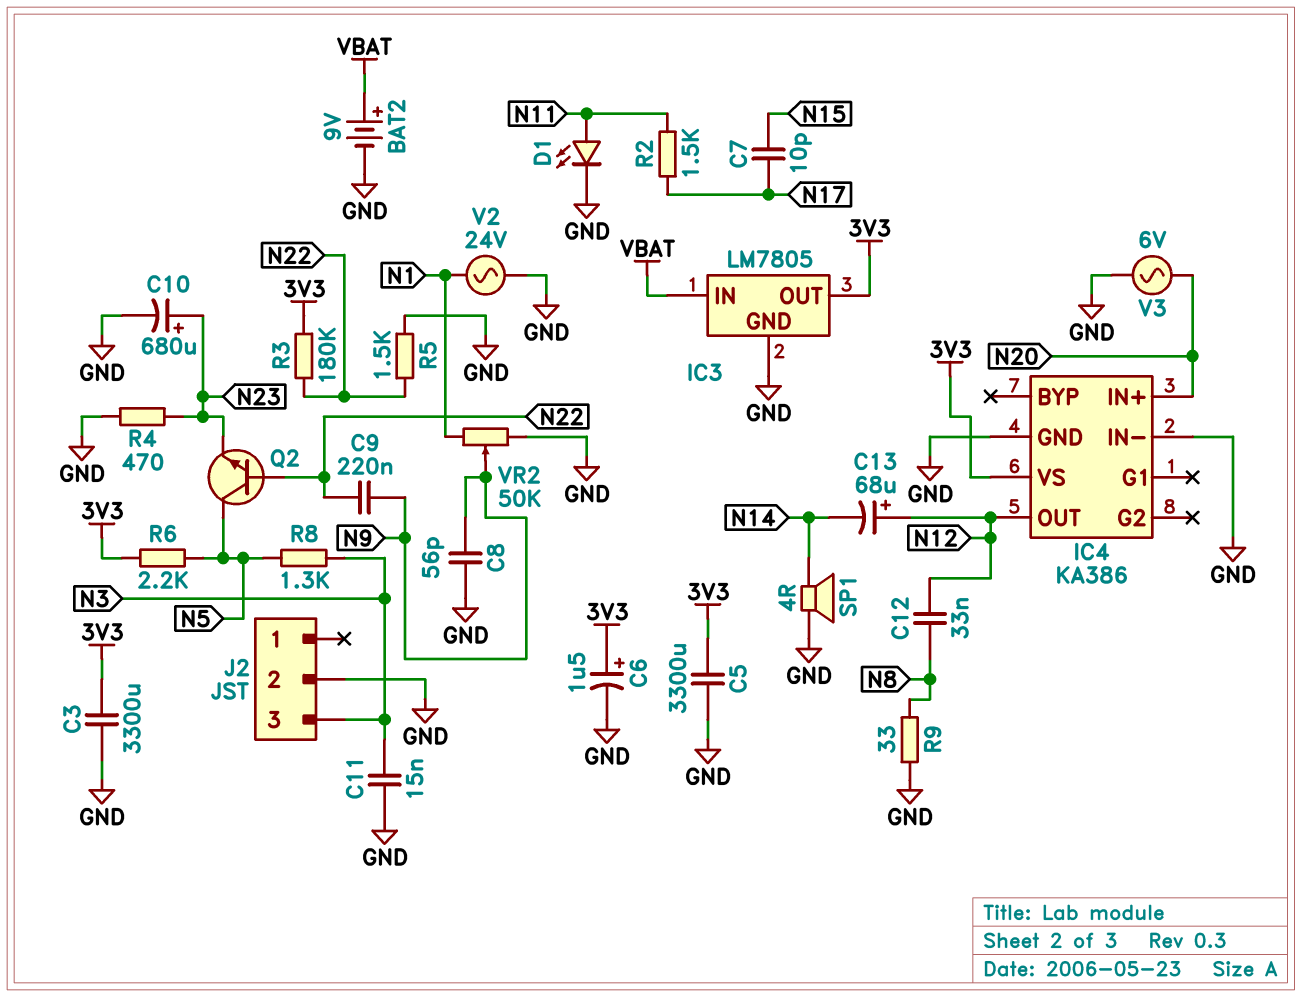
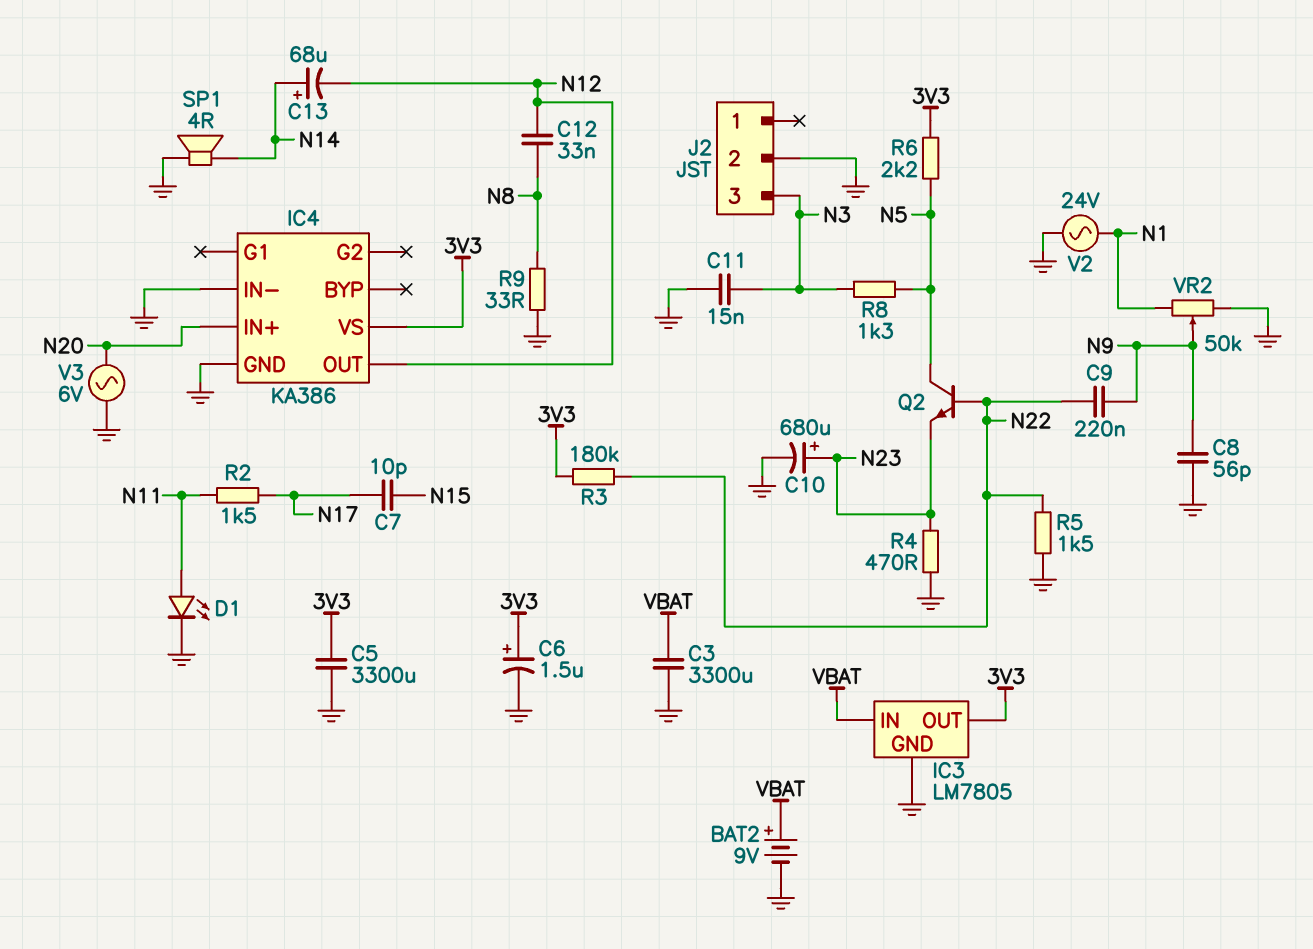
C3: 3300uF (3V3, GND) -> 3300uF (GND, VBAT)
C13: 68uF (plus N12, minus N14) -> 68uF (plus N14, minus N12)

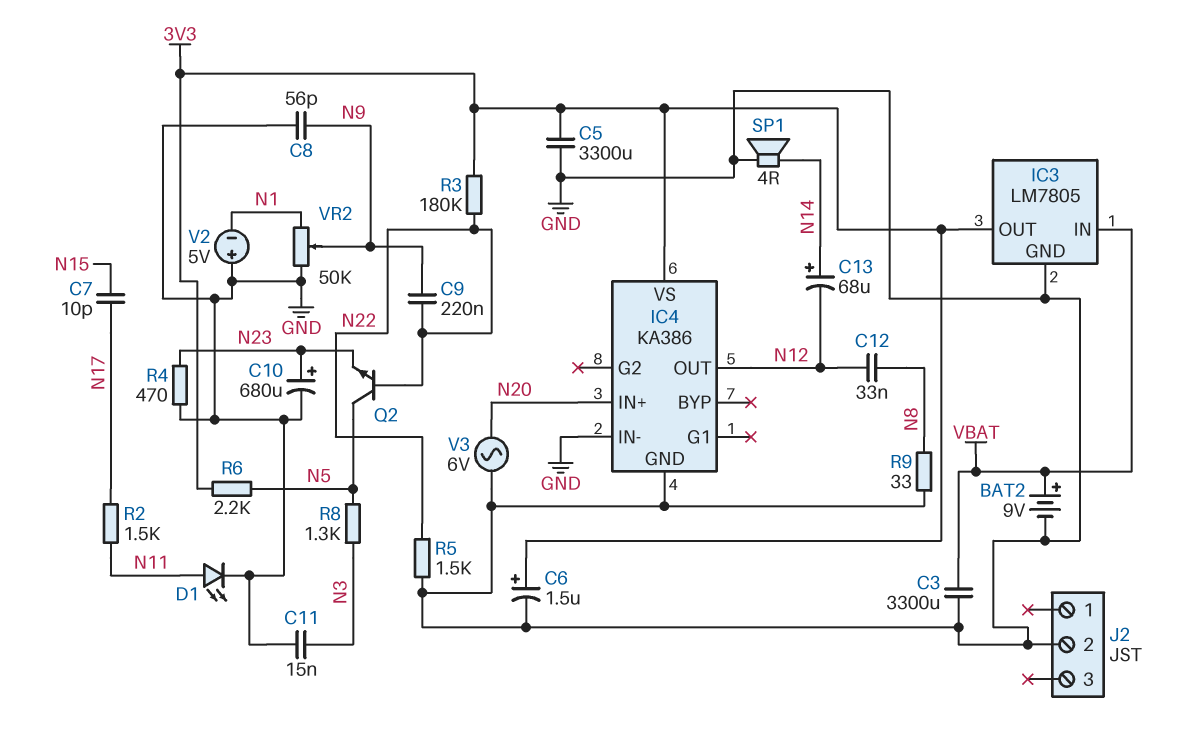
J2 pin 3: N3 -> none
V2: AC 24V (GND, N1) -> 5V (plus GND, minus N1)

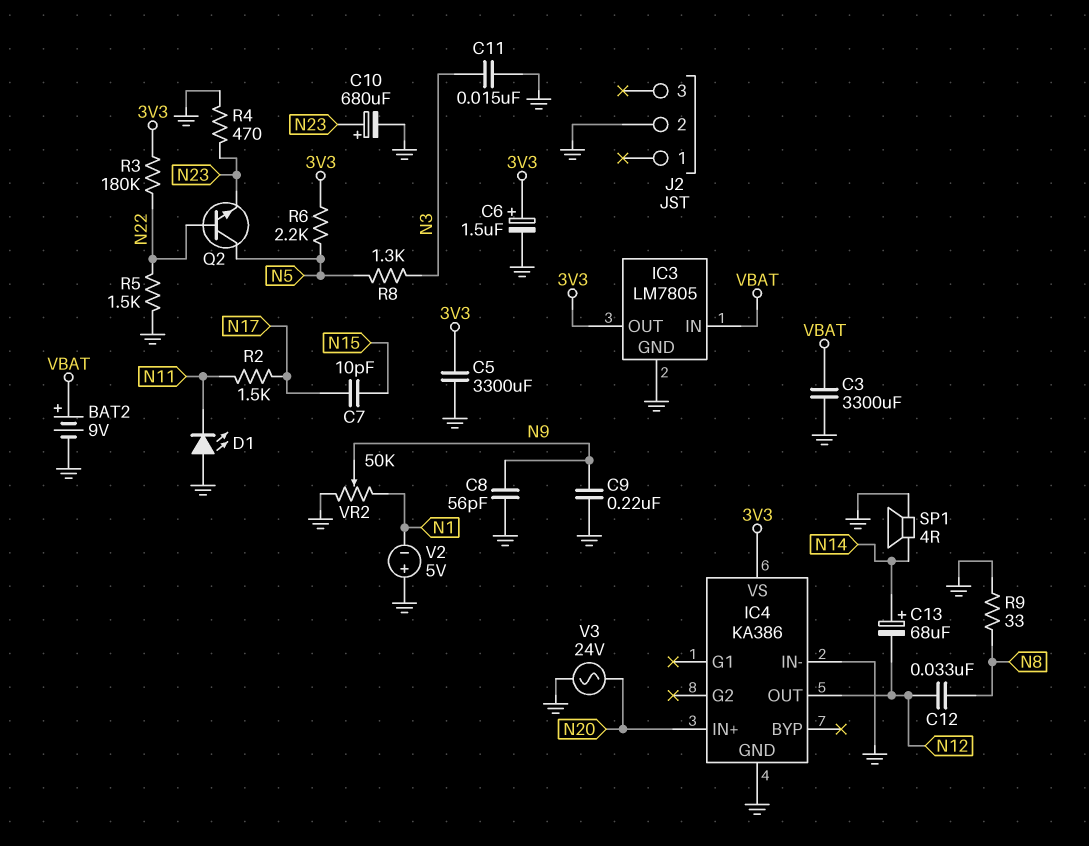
C9: 220nF (N9, N22) -> 220nF (GND, N9)
D1: LED (A N11, K GND) -> LED (A GND, K N11)
V3: AC 6V (GND, N20) -> AC 24V (GND, N20)

